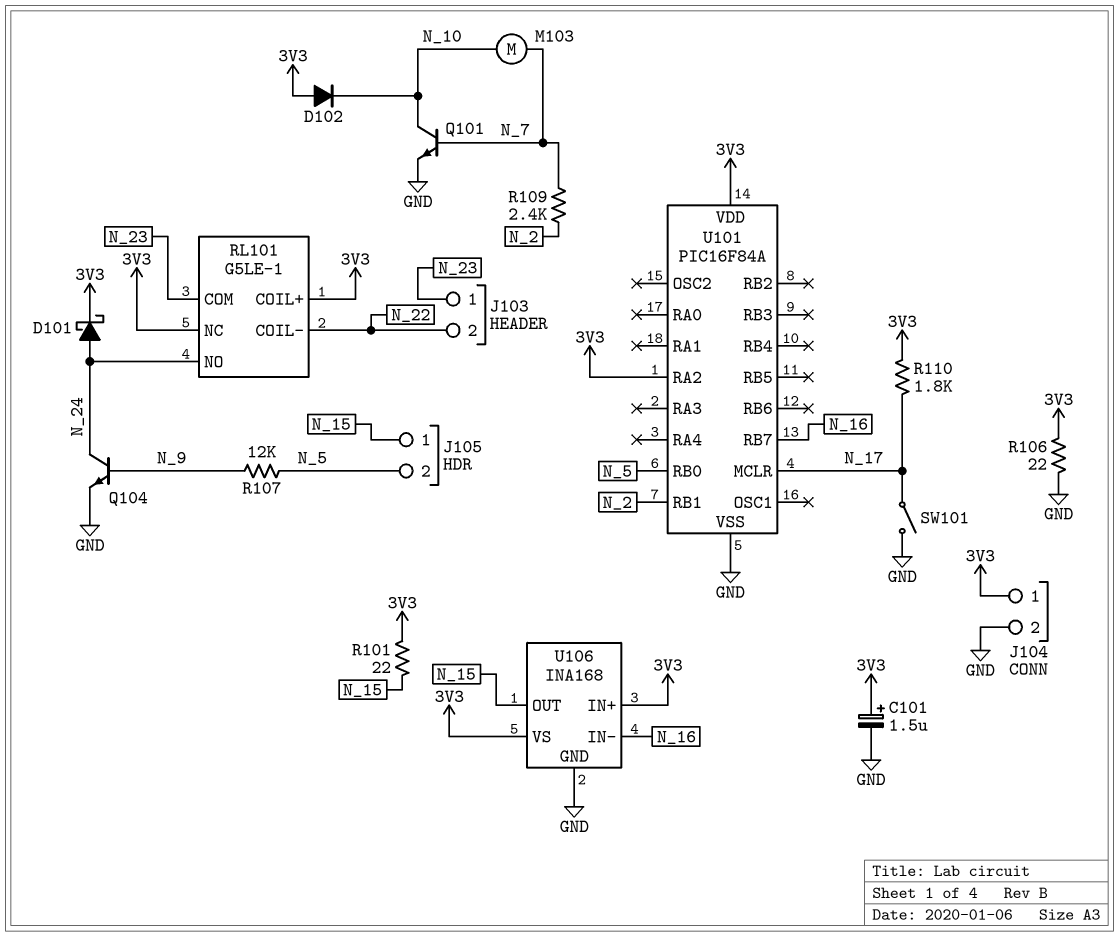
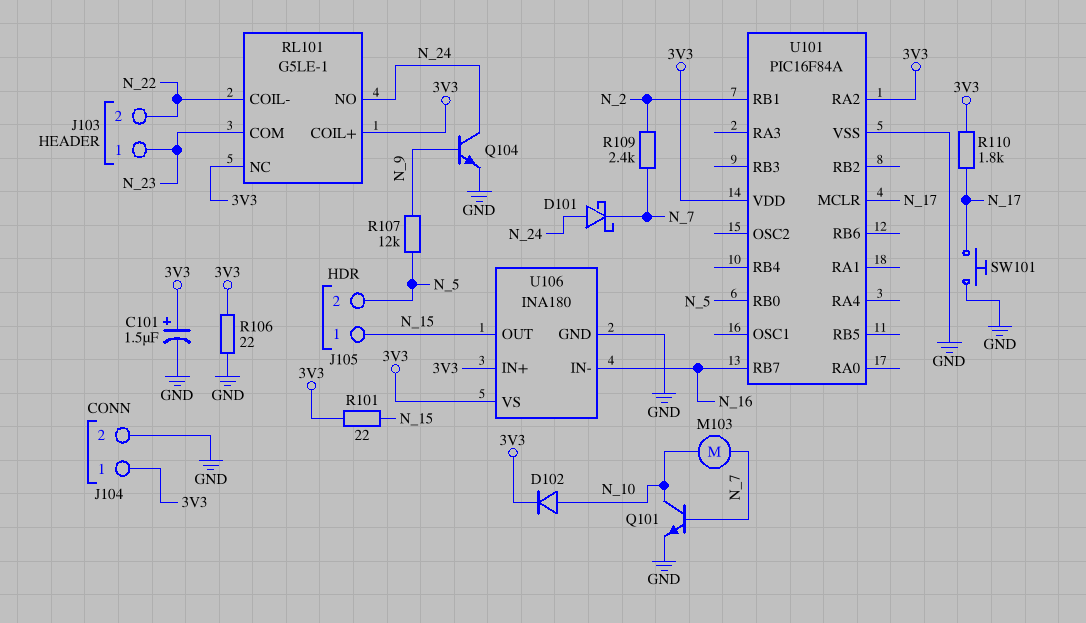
D101: schottky (A N_24, K 3V3) -> schottky (A N_24, K N_7)
D102: diode (A 3V3, K N_10) -> diode (A N_10, K 3V3)
SW101: switch (GND, N_17) -> button (GND, N_17)
U106: INA168 -> INA180

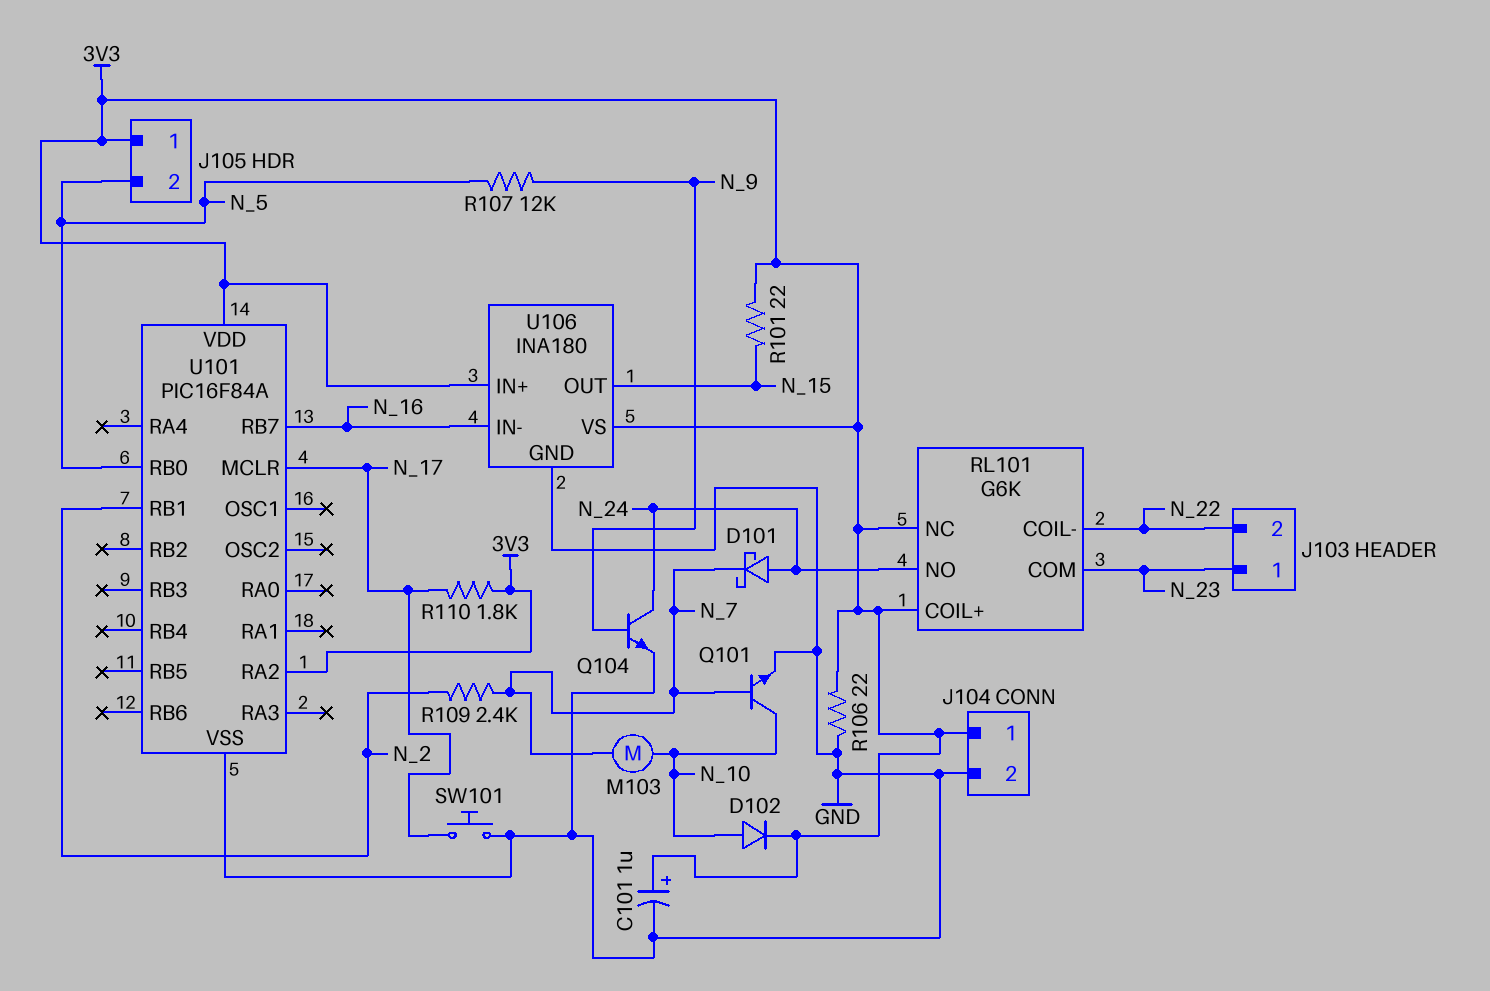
C101: 1.5uF (plus 3V3, minus GND) -> 1uF (plus 3V3, minus GND)
J105 pin 1: N_15 -> 3V3
RL101: G5LE-1 -> G6K

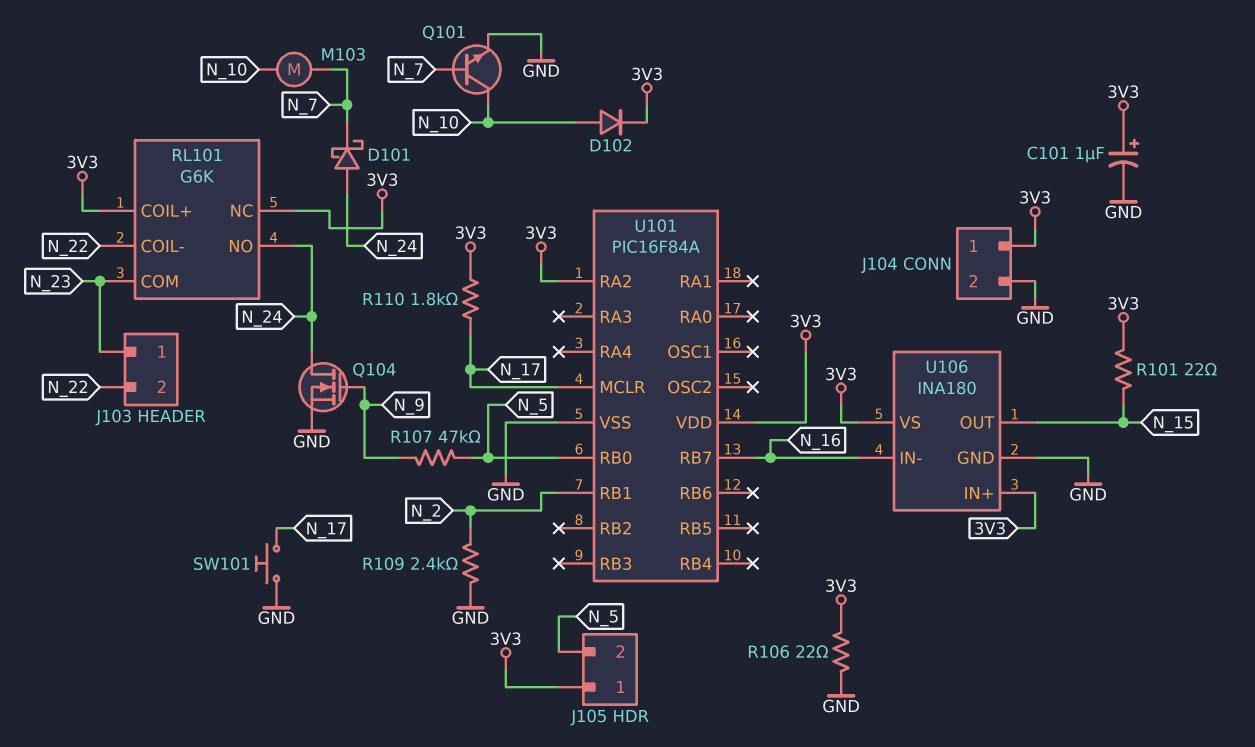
Q104: NPN (B N_9, C N_24, E GND) -> NMOS (G N_9, D N_24, S GND)
R107: 12k (N_5, N_9) -> 47k (N_5, N_9)
R109: 2.4k (N_2, N_7) -> 2.4k (GND, N_2)

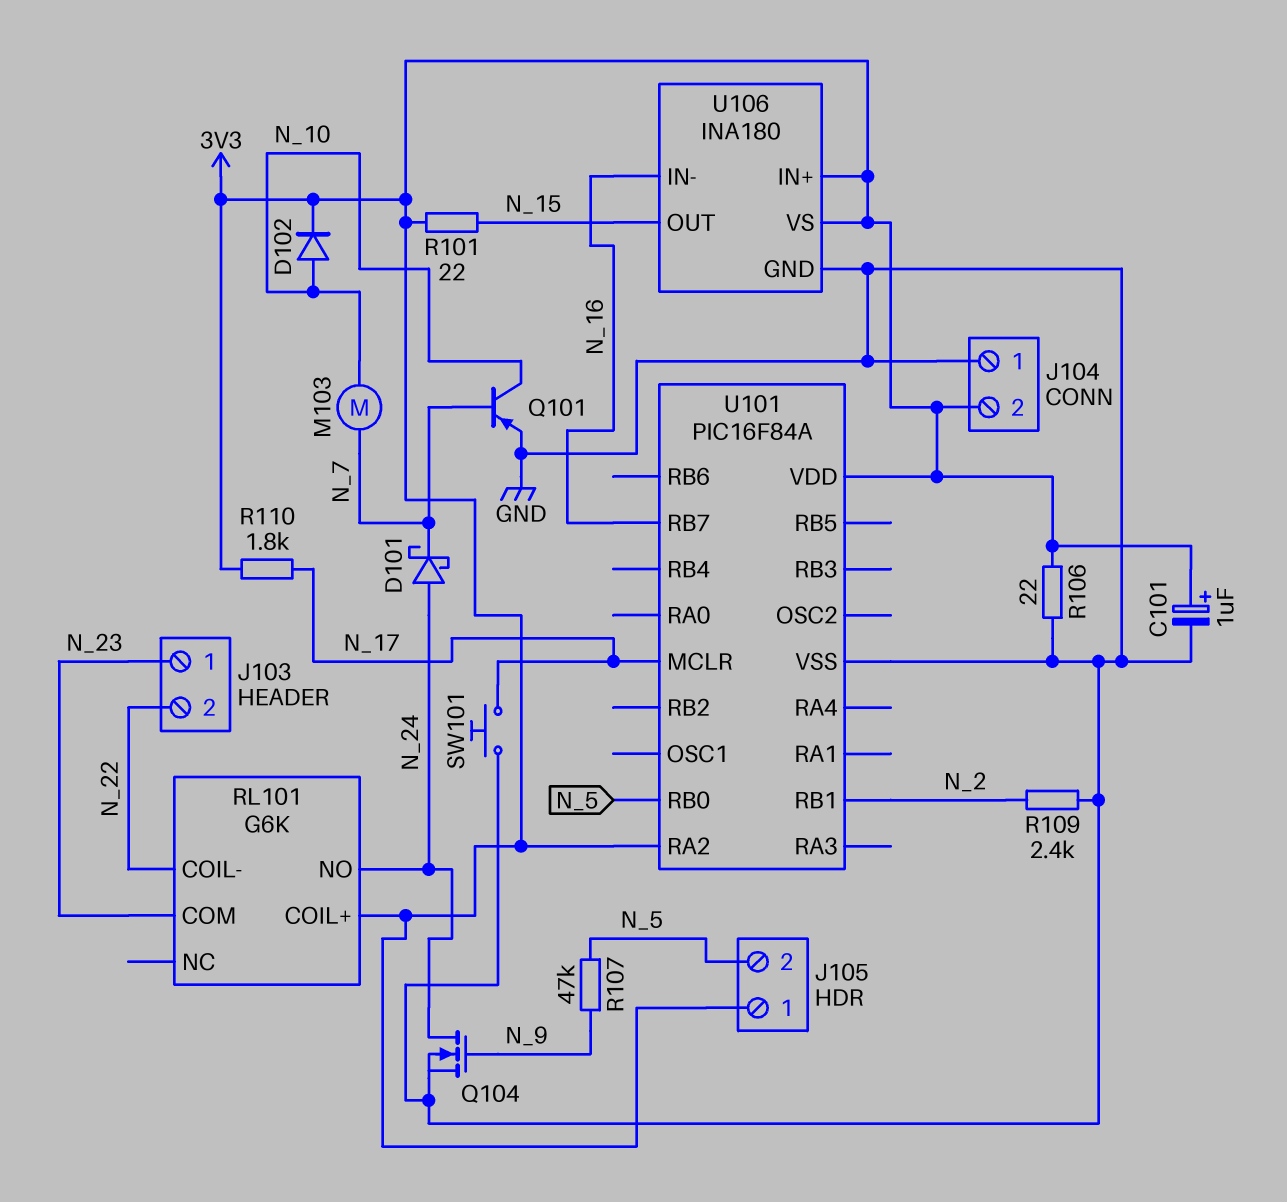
J104 pin 1: 3V3 -> GND
J104 pin 2: GND -> 3V3
Q101: NPN (B N_7, C N_10, E GND) -> PNP (B N_7, C N_10, E GND)
RL101 pin NC: 3V3 -> none

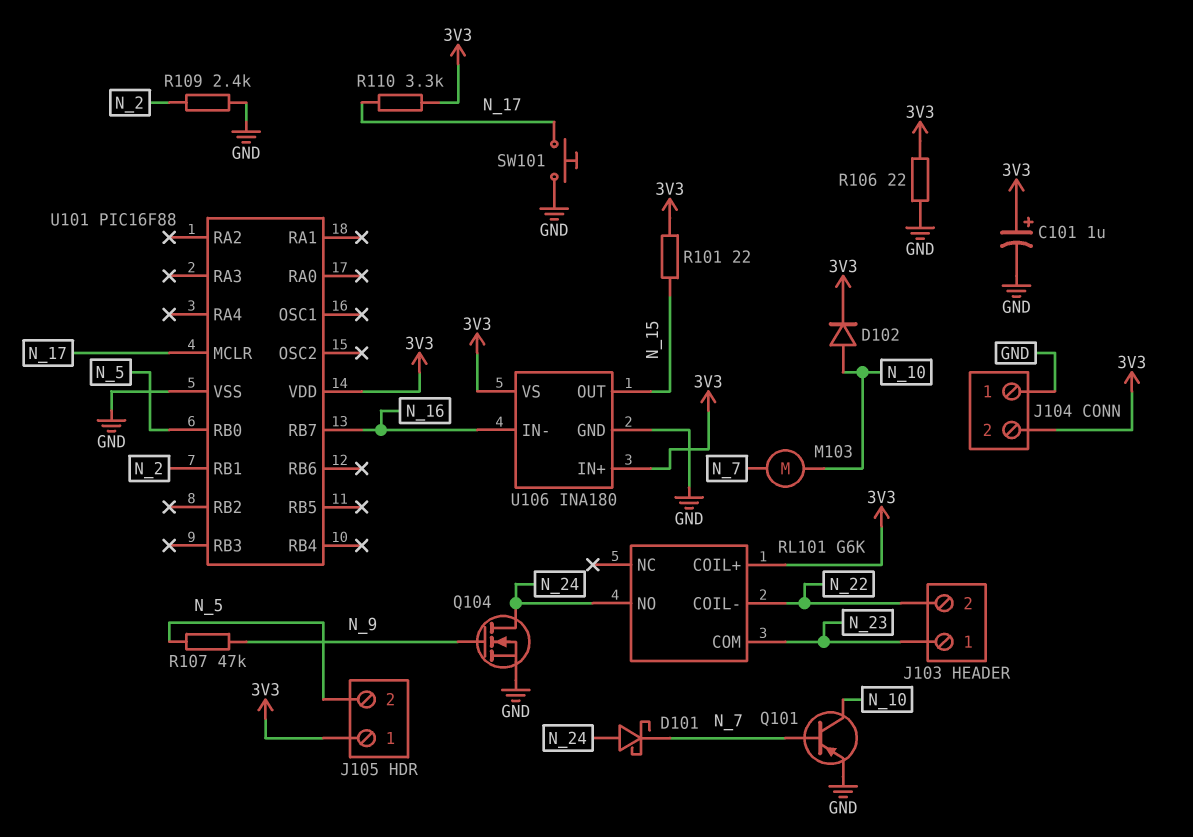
R110: 1.8k (3V3, N_17) -> 3.3k (3V3, N_17)
U101: PIC16F84A -> PIC16F88
U101 pin RA2: 3V3 -> none

